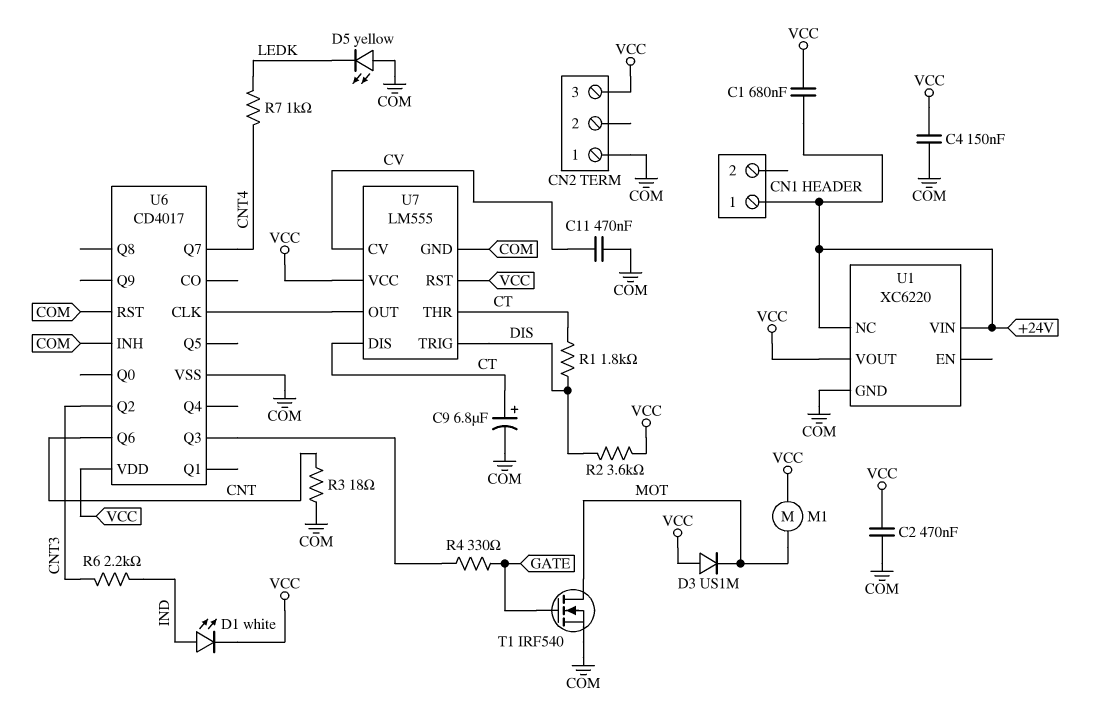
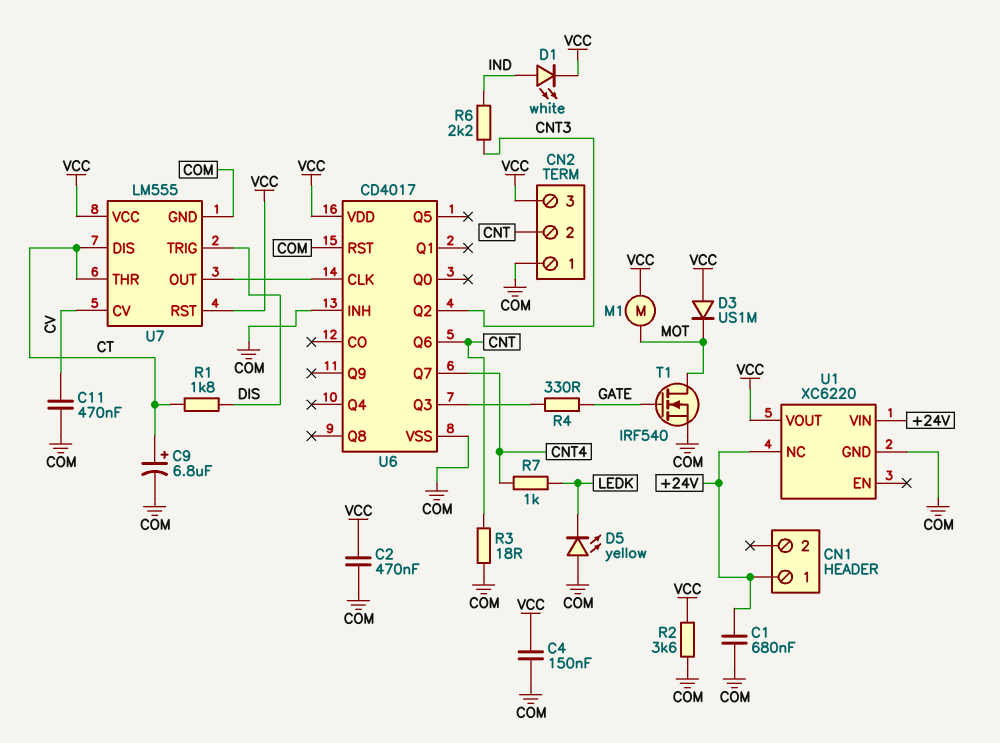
C1: 680nF (+24V, VCC) -> 680nF (+24V, COM)
CN2 pin 2: none -> CNT
R2: 3.6k (DIS, VCC) -> 3.6k (COM, VCC)

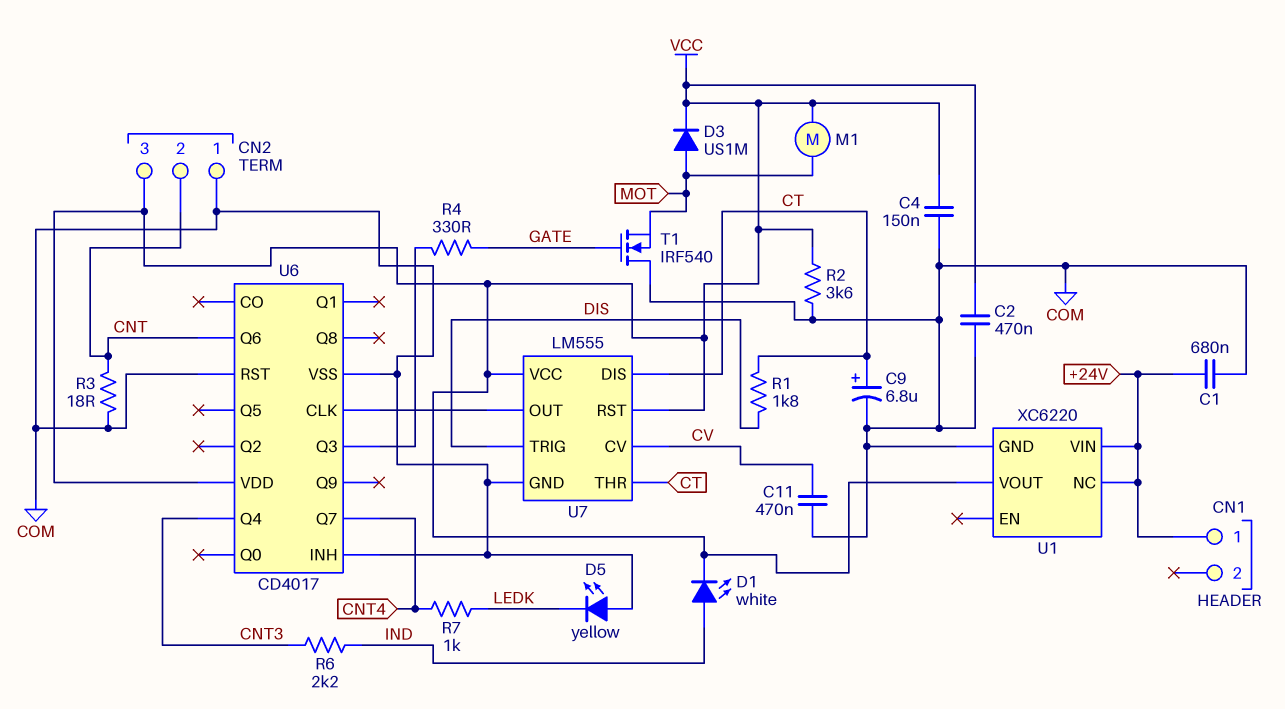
D3: diode US1M (A VCC, K MOT) -> diode US1M (A MOT, K VCC)
T1: NMOS IRF540 (G GATE, D MOT, S COM) -> NMOS IRF540 (G GATE, D COM, S MOT)
U6 pin Q2: CNT3 -> none
U6 pin Q4: none -> CNT3

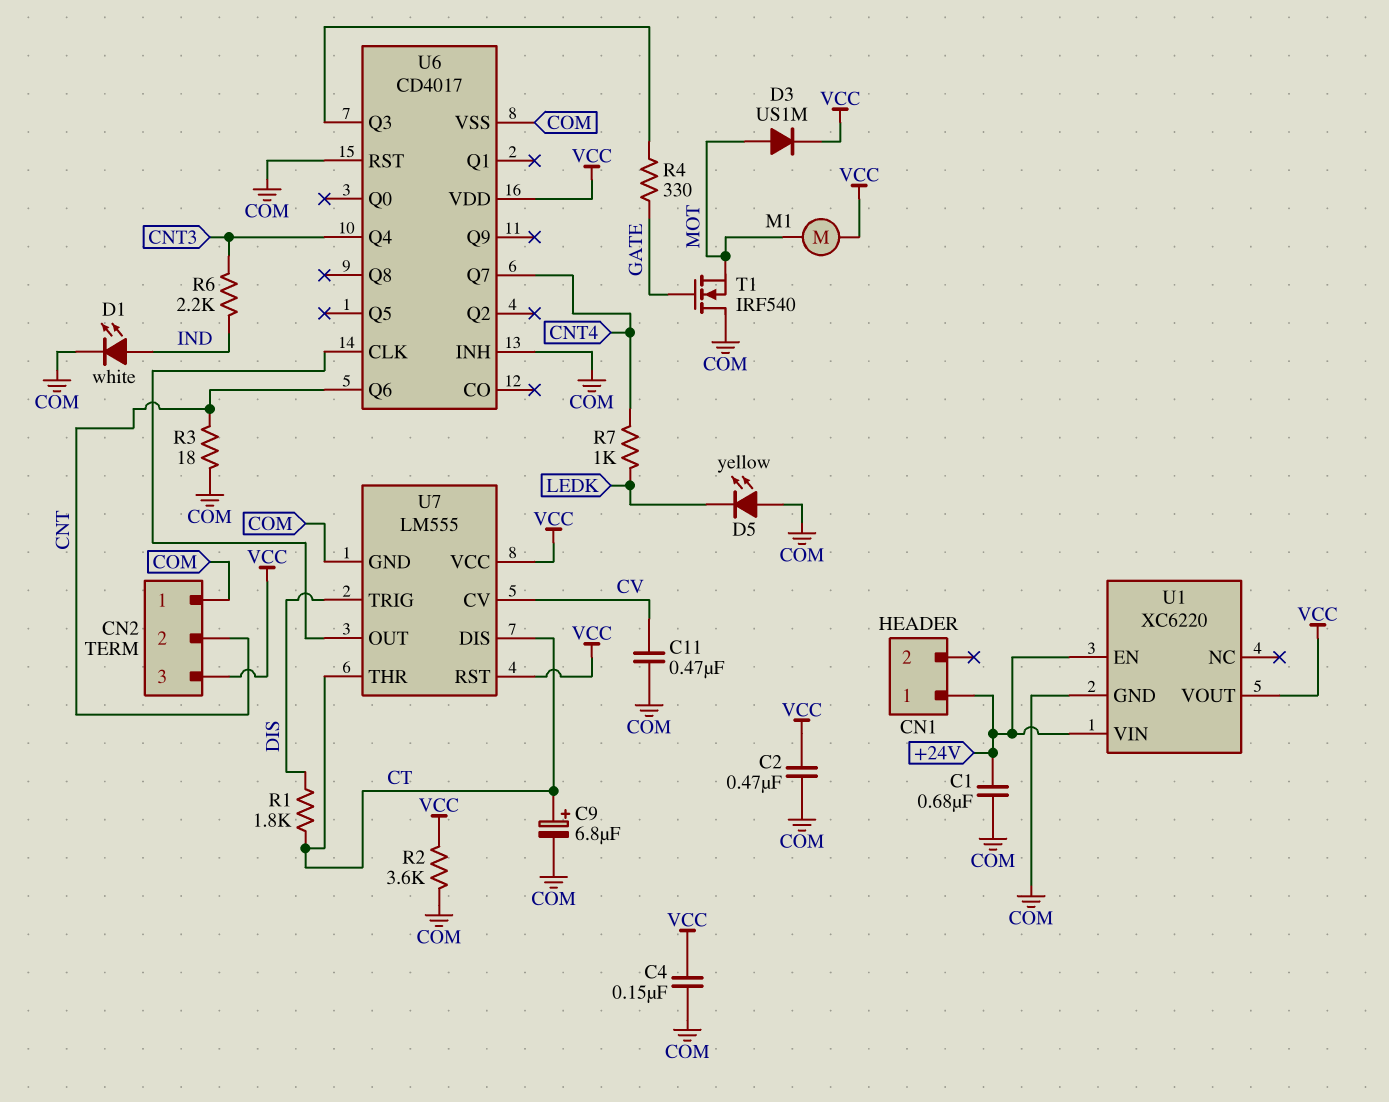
D1: LED white (A IND, K VCC) -> LED white (A IND, K COM)
U1 pin EN: none -> +24V
U1 pin NC: +24V -> none

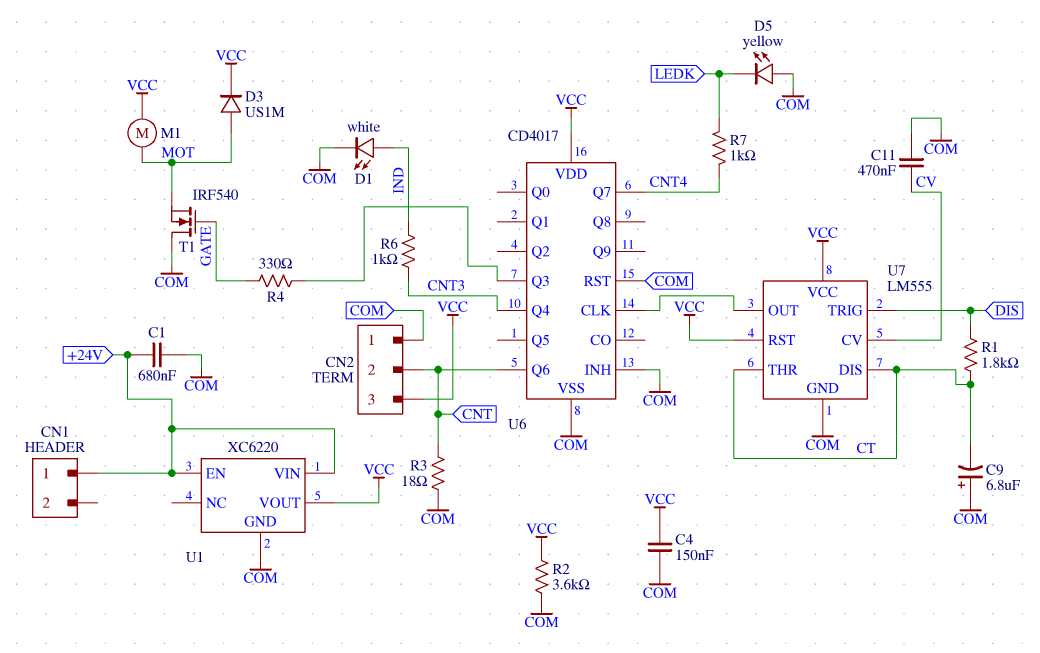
C2: 470nF (COM, VCC) -> none
C9: 6.8uF (plus CT, minus COM) -> 6.8uF (plus COM, minus CT)
R6: 2.2k (CNT3, IND) -> 1k (CNT3, IND)

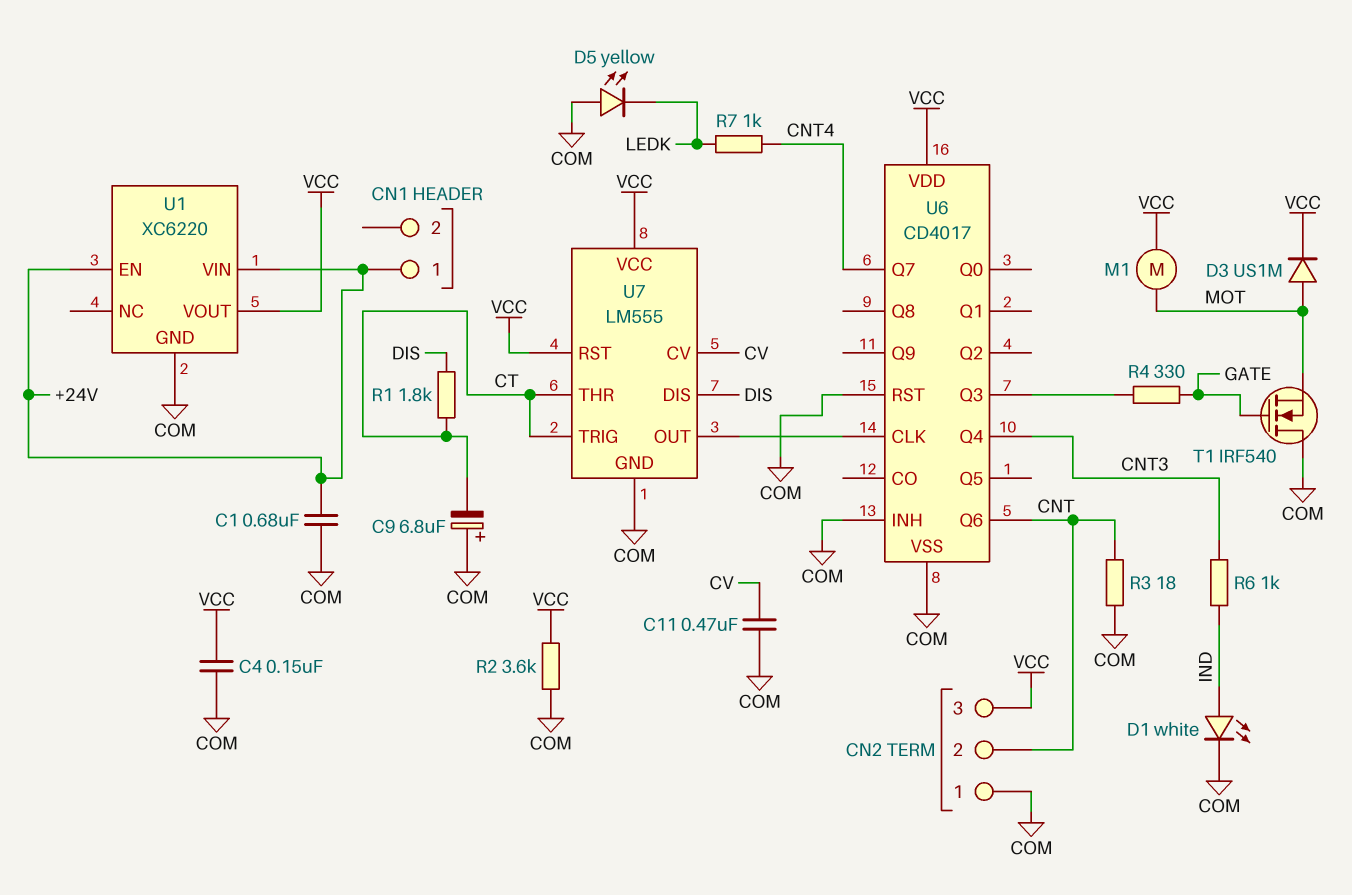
U7 pin DIS: CT -> DIS
U7 pin TRIG: DIS -> CT

